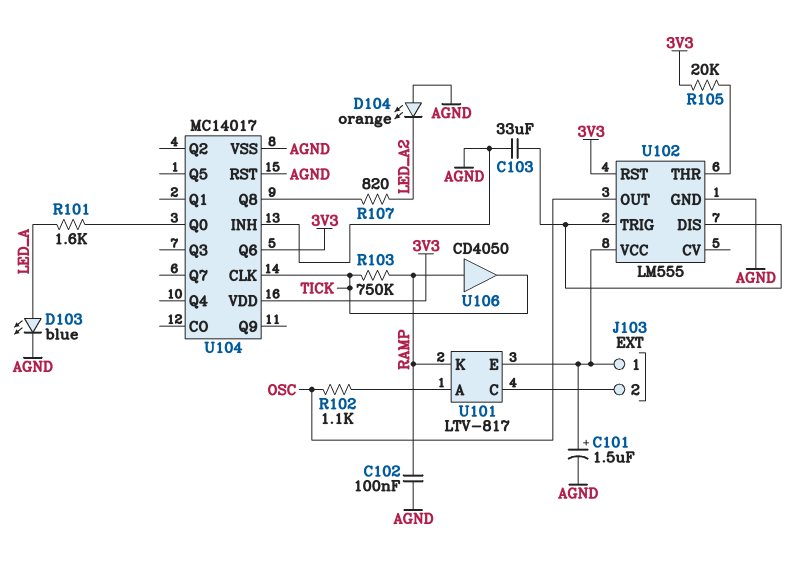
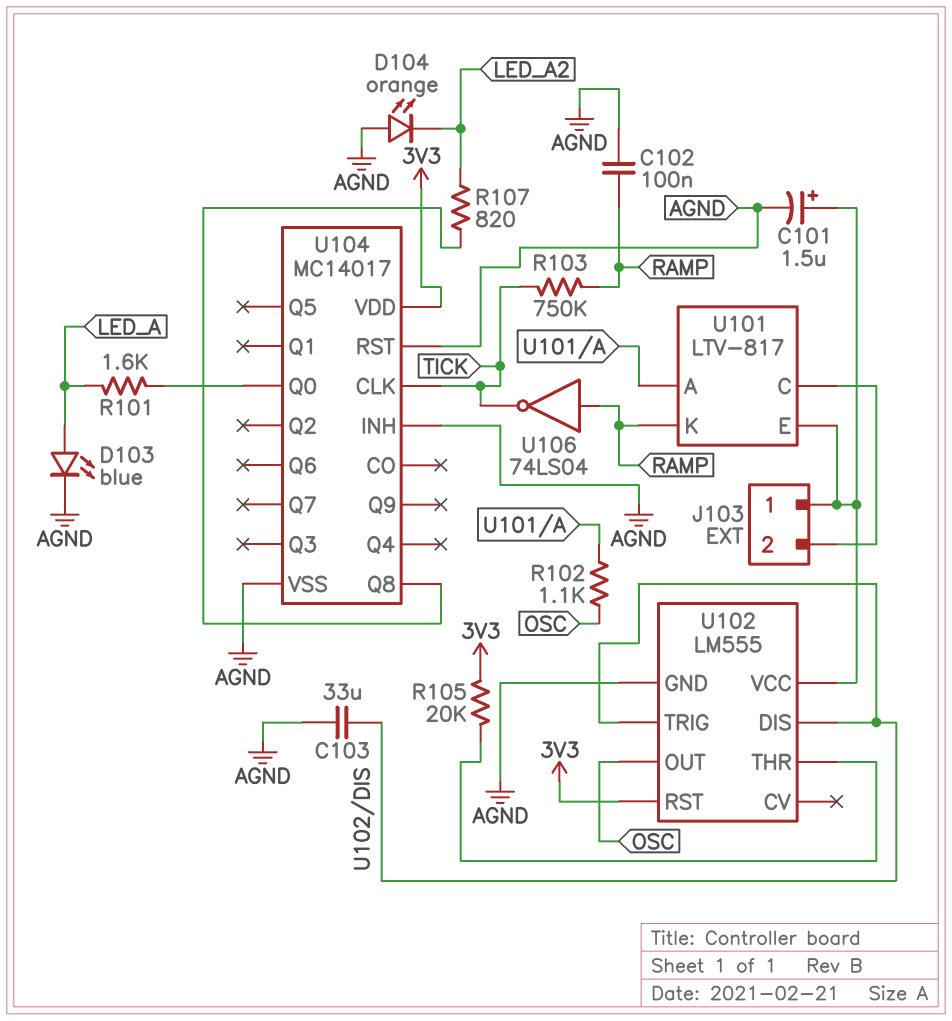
U104 pin Q6: 3V3 -> none
U106: buffer CD4050 (in RAMP, out TICK) -> NOT 74LS04 (in RAMP, out TICK)

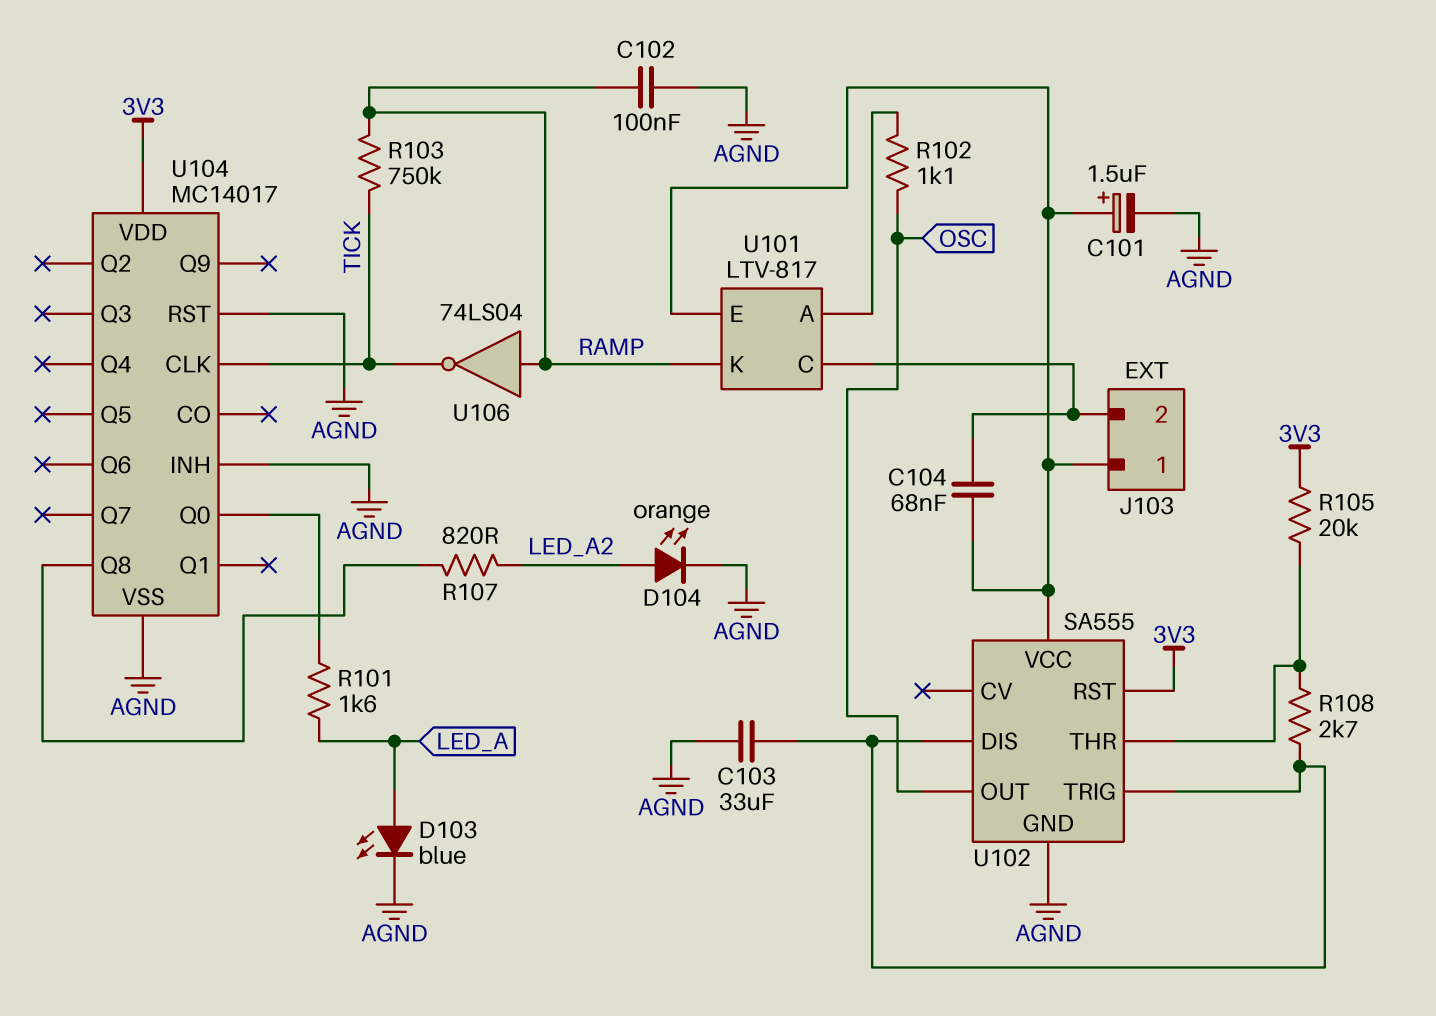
C104: none -> 68nF (J103/1, J103/2)
D104: LED orange (A AGND, K LED_A2) -> LED orange (A LED_A2, K AGND)
R108: none -> 2.7k (U102/DIS, U102/THR)
U102: LM555 -> SA555

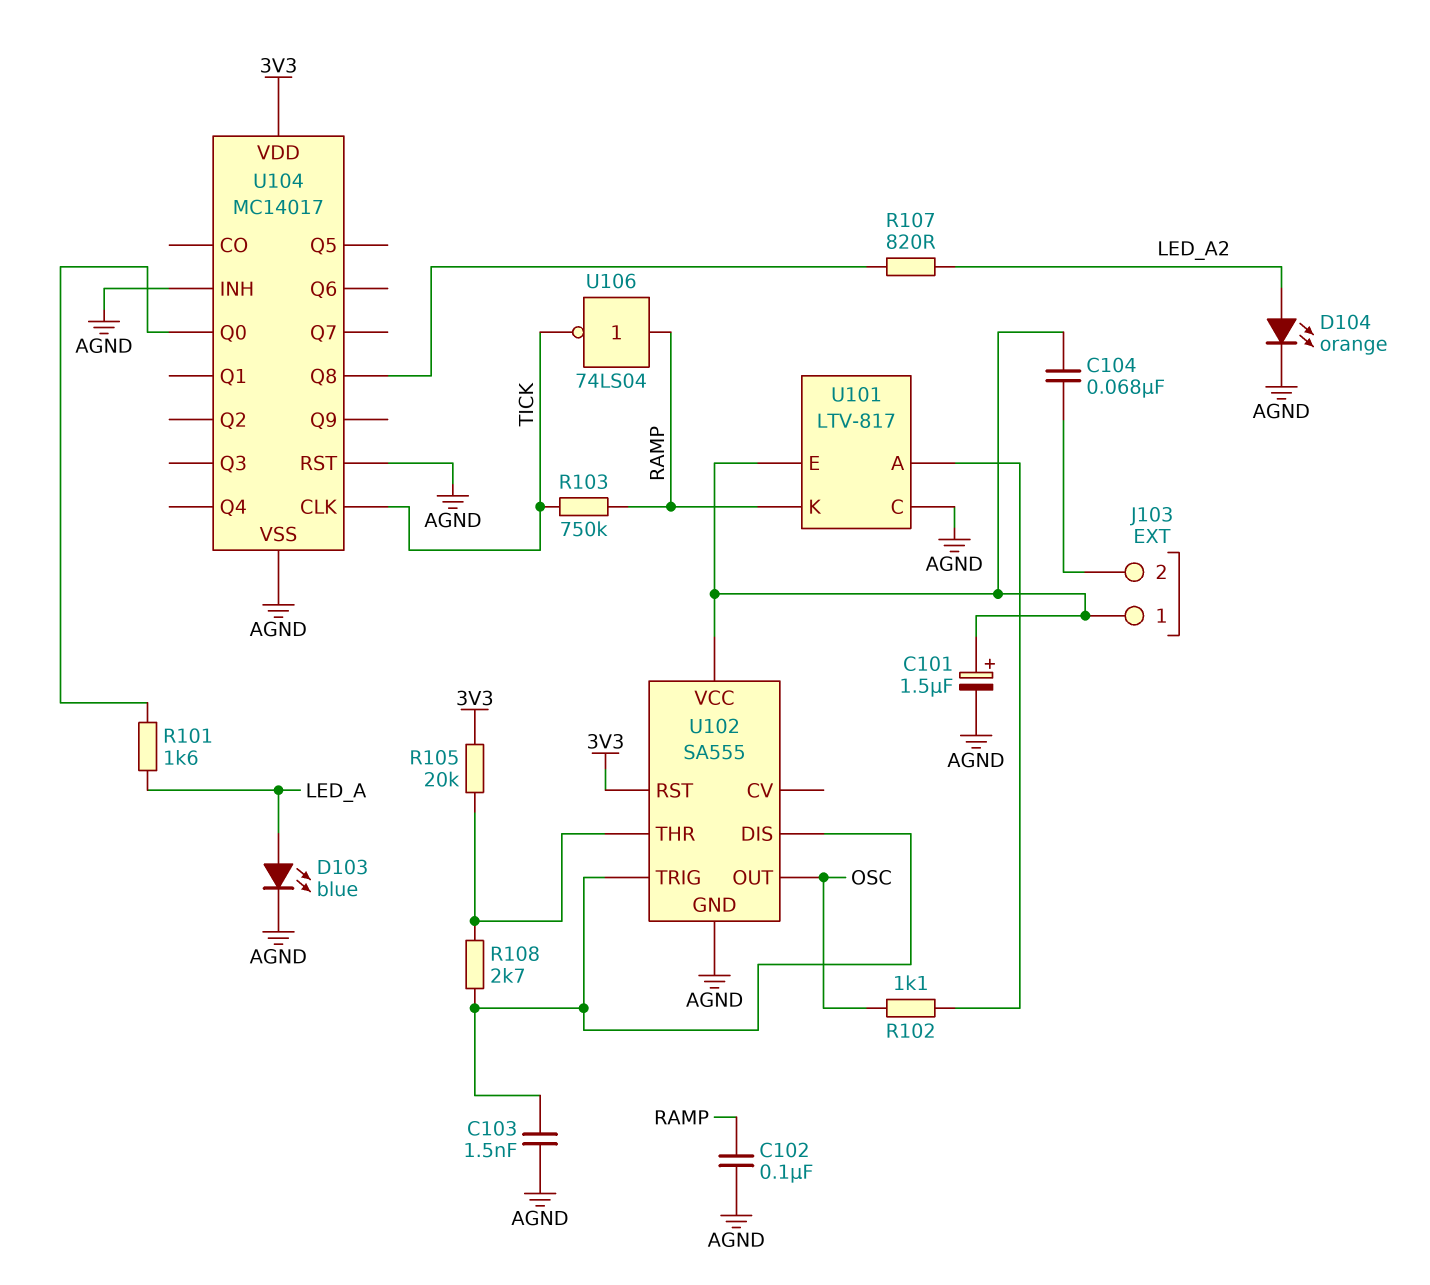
C103: 33uF (AGND, U102/DIS) -> 1.5nF (AGND, U102/DIS)
U101 pin C: J103/2 -> AGND

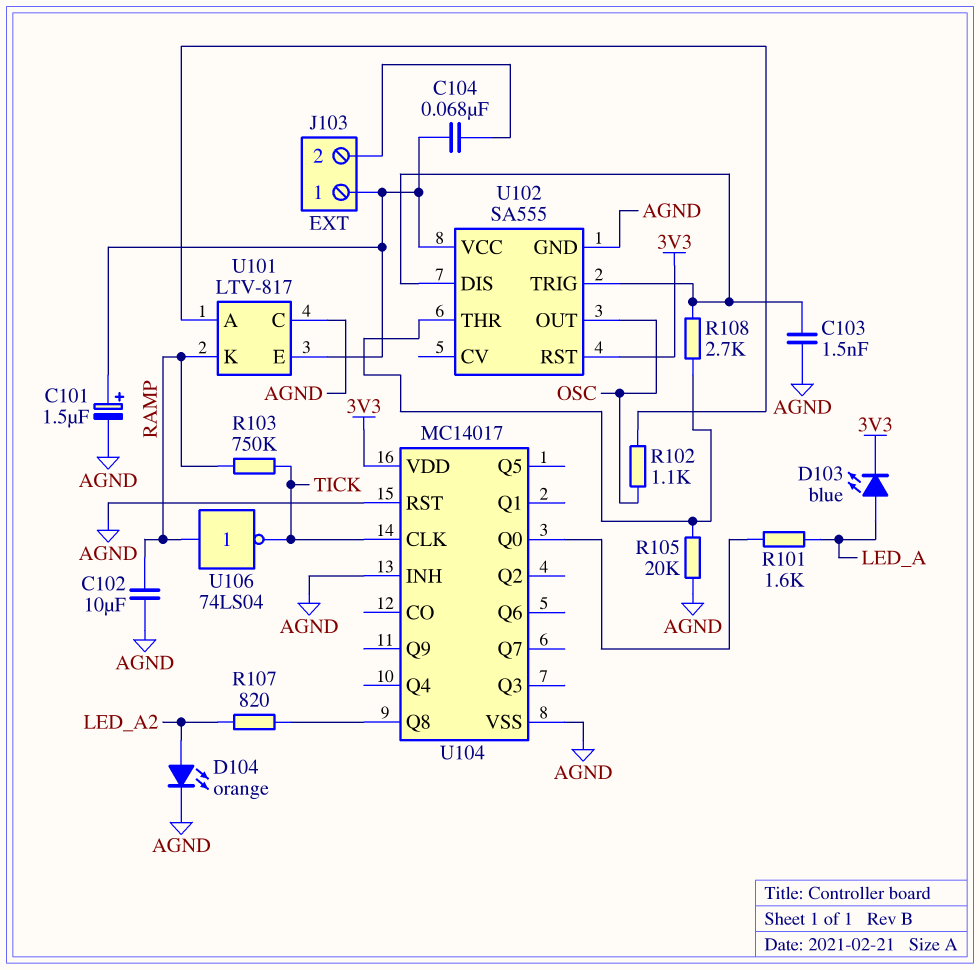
C102: 100nF (AGND, RAMP) -> 10uF (AGND, RAMP)
D103: LED blue (A LED_A, K AGND) -> LED blue (A LED_A, K 3V3)
R105: 20k (3V3, U102/THR) -> 20k (AGND, U102/THR)

